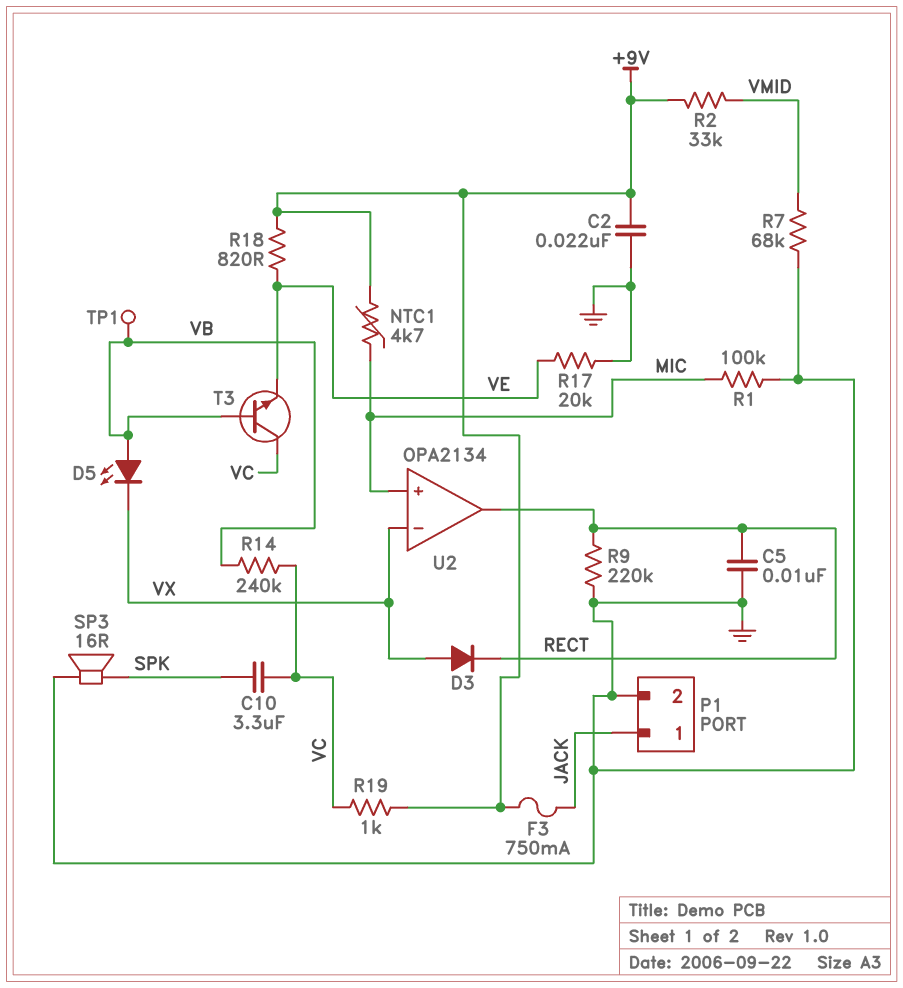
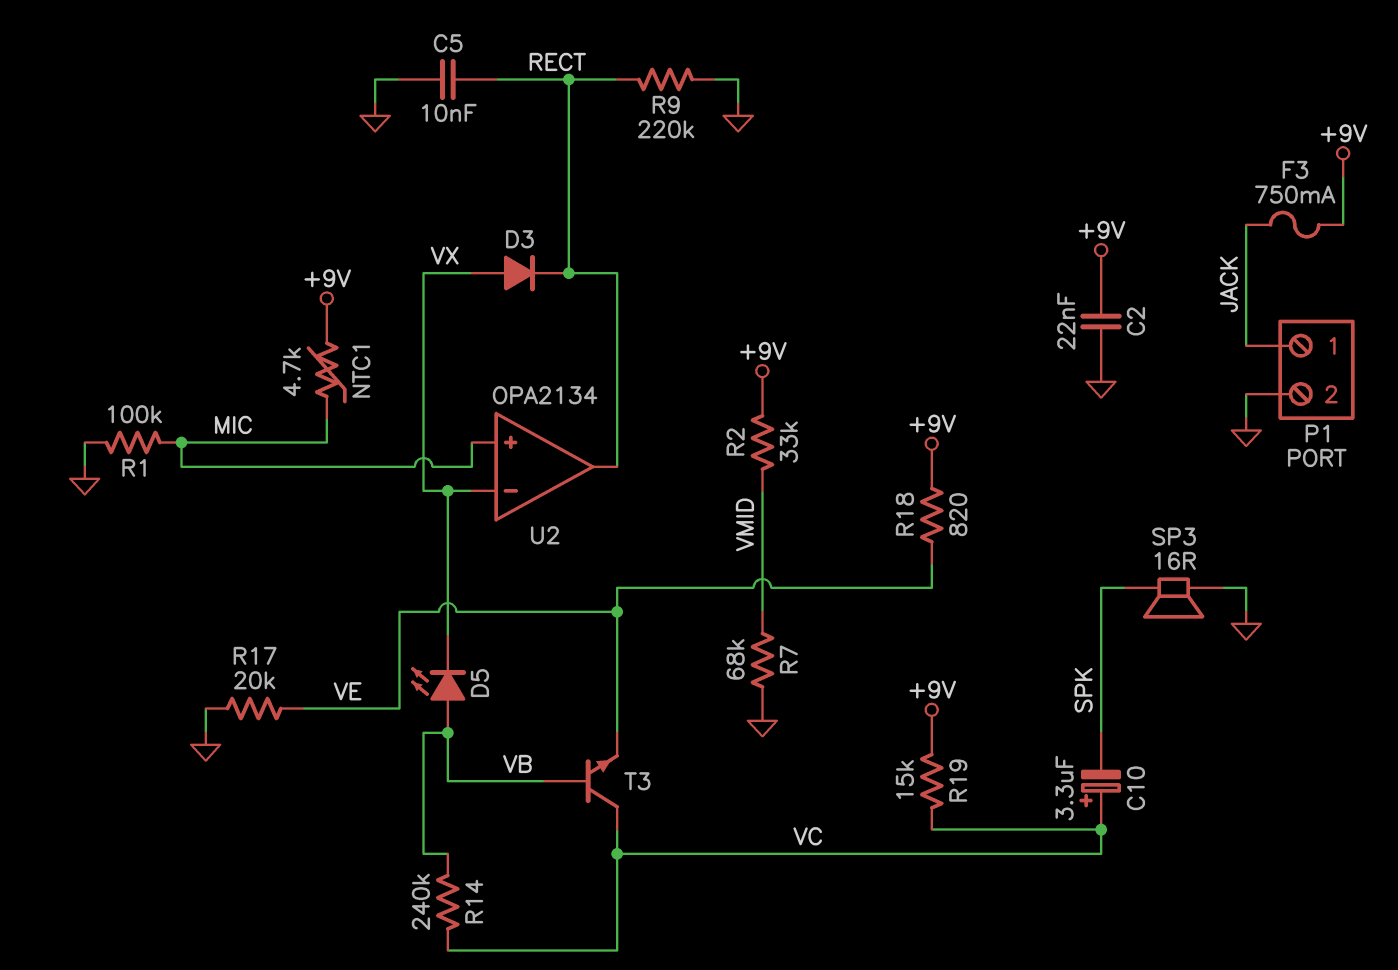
C10: 3.3uF (SPK, VC) -> 3.3uF (plus VC, minus SPK)
R19: 1k (+9V, VC) -> 15k (+9V, VC)
TP1: test point (VB) -> none

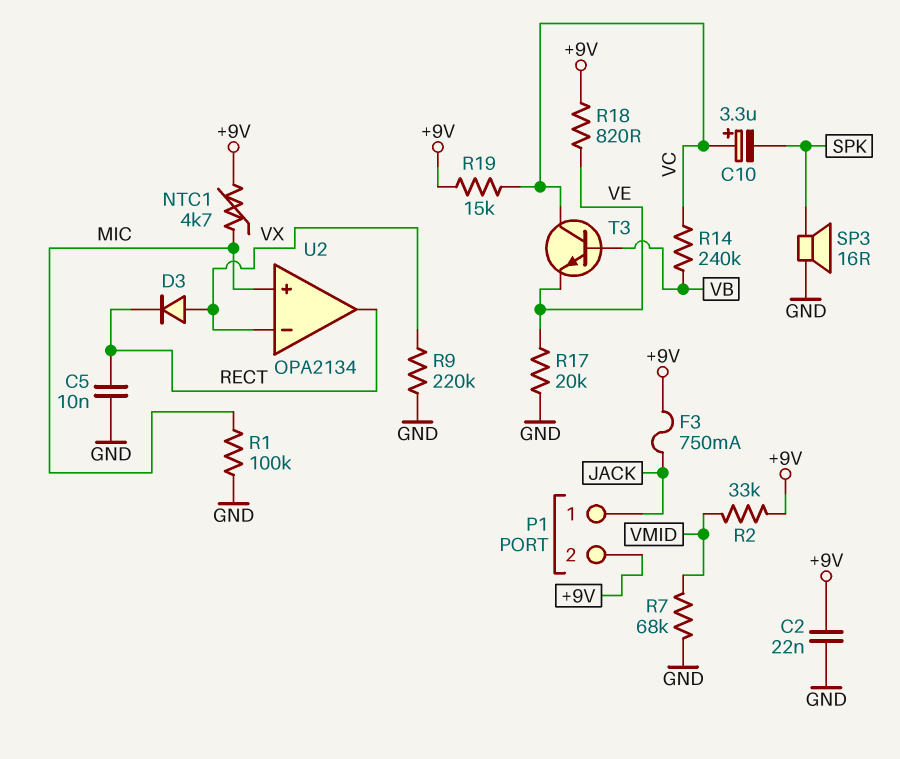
D5: LED (A VB, K VX) -> none
P1 pin 2: GND -> +9V
R9: 220k (GND, RECT) -> 220k (GND, VX)

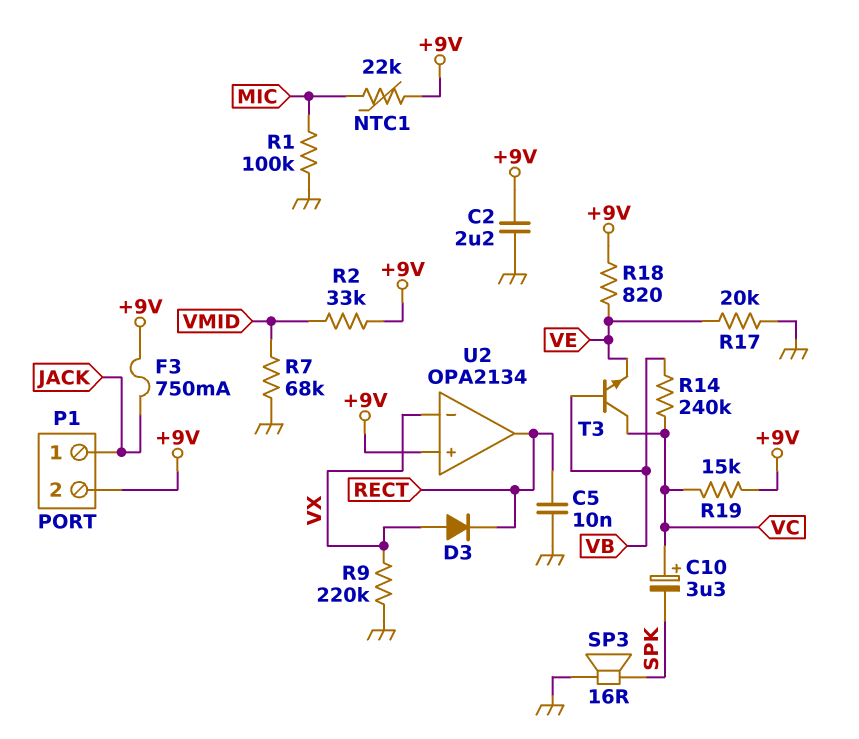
C2: 22nF (+9V, GND) -> 2.2uF (+9V, GND)
NTC1: 4.7k (+9V, MIC) -> 22k (+9V, MIC)
U2 pin in+: MIC -> +9V

